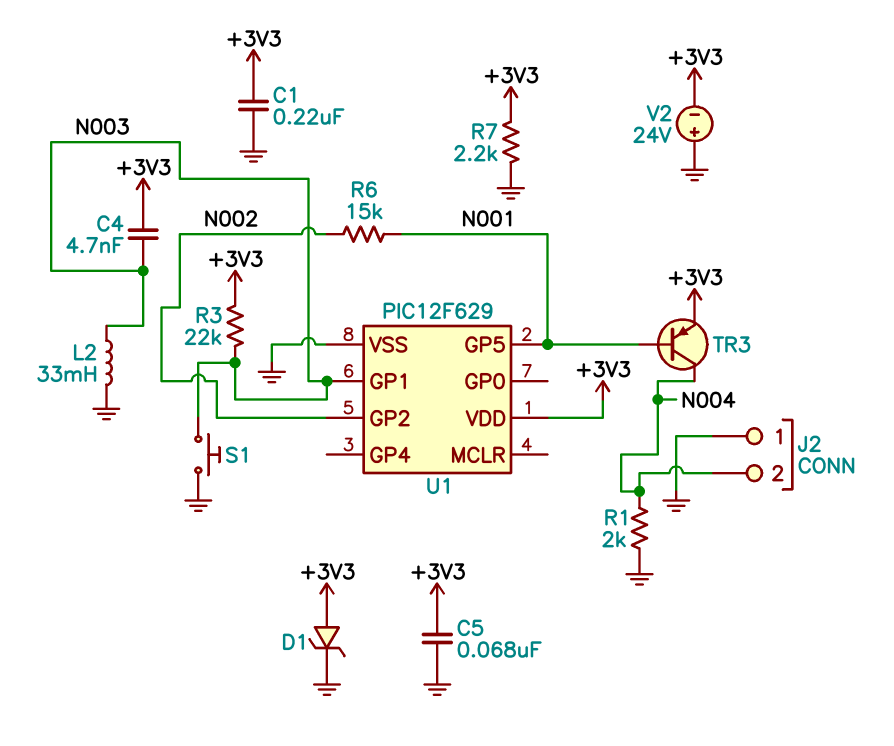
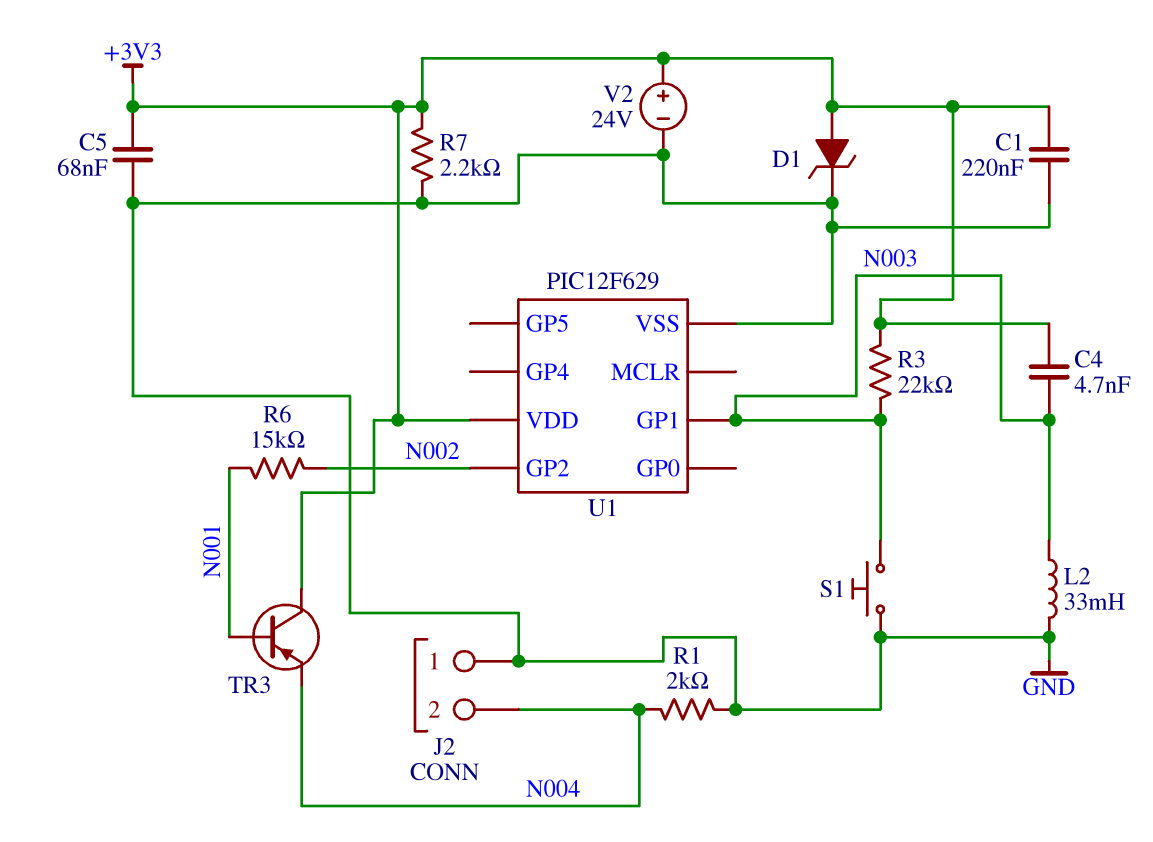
TR3: PNP (B N001, C N004, E +3V3) -> PNP (B N001, C +3V3, E N004)
U1 pin GP5: N001 -> none
V2: 24V (plus GND, minus +3V3) -> 24V (plus +3V3, minus GND)

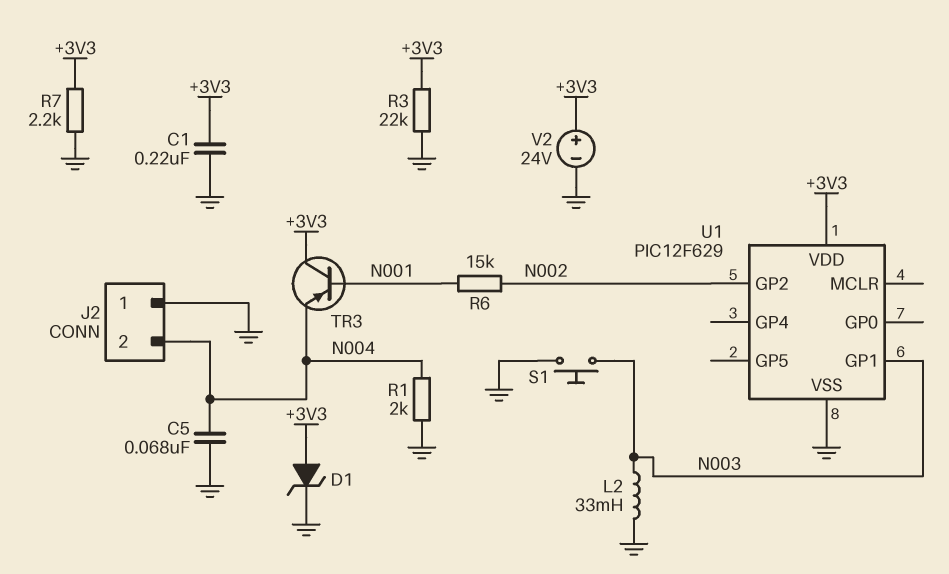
C4: 4.7nF (+3V3, N003) -> none
C5: 68nF (+3V3, GND) -> 68nF (GND, N004)
R3: 22k (+3V3, N003) -> 22k (+3V3, GND)

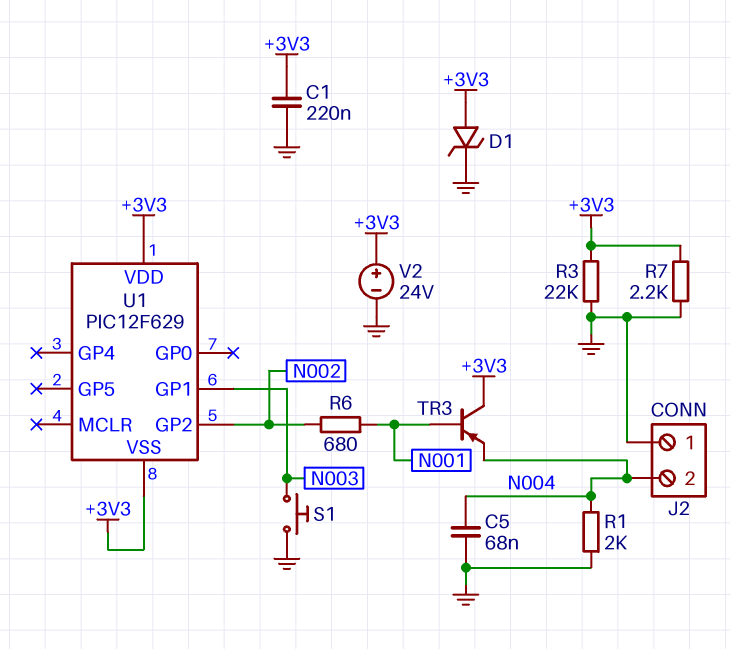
L2: 33mH (GND, N003) -> none
R6: 15k (N001, N002) -> 680 (N001, N002)
U1 pin VSS: GND -> +3V3

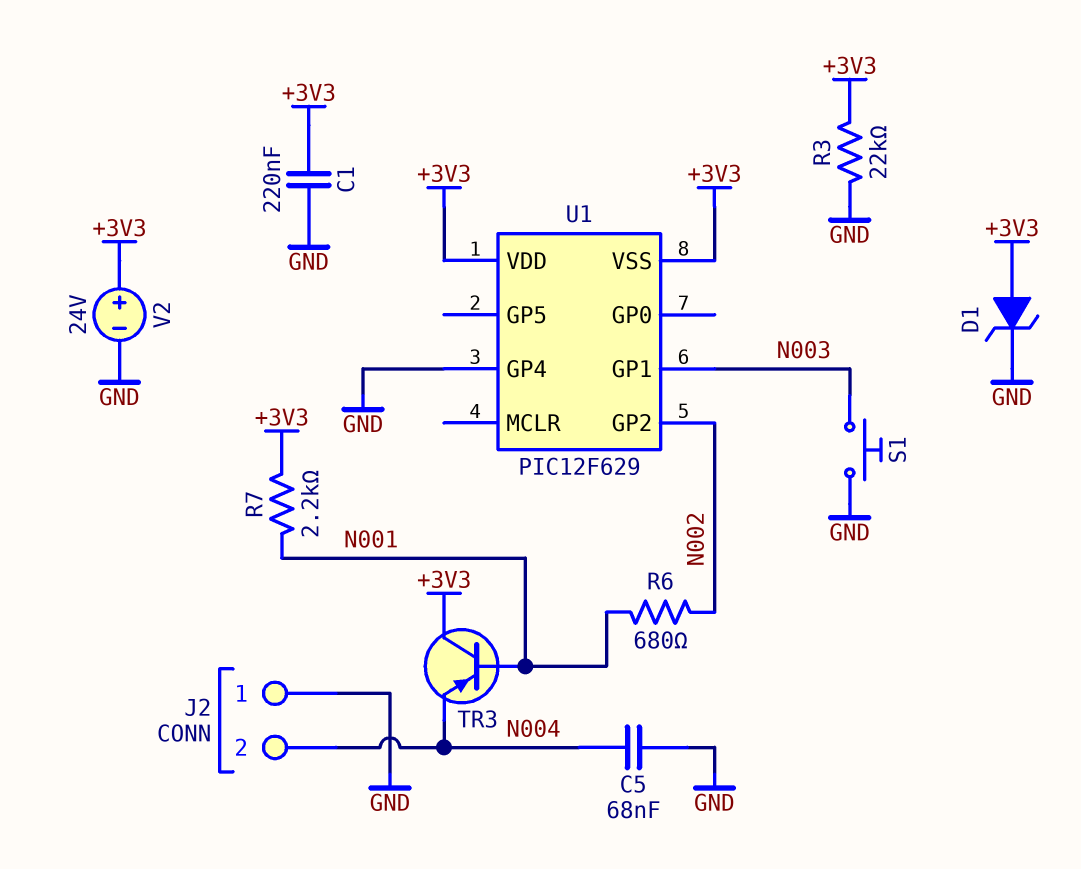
R1: 2k (GND, N004) -> none
R7: 2.2k (+3V3, GND) -> 2.2k (+3V3, N001)
U1 pin GP4: none -> GND

